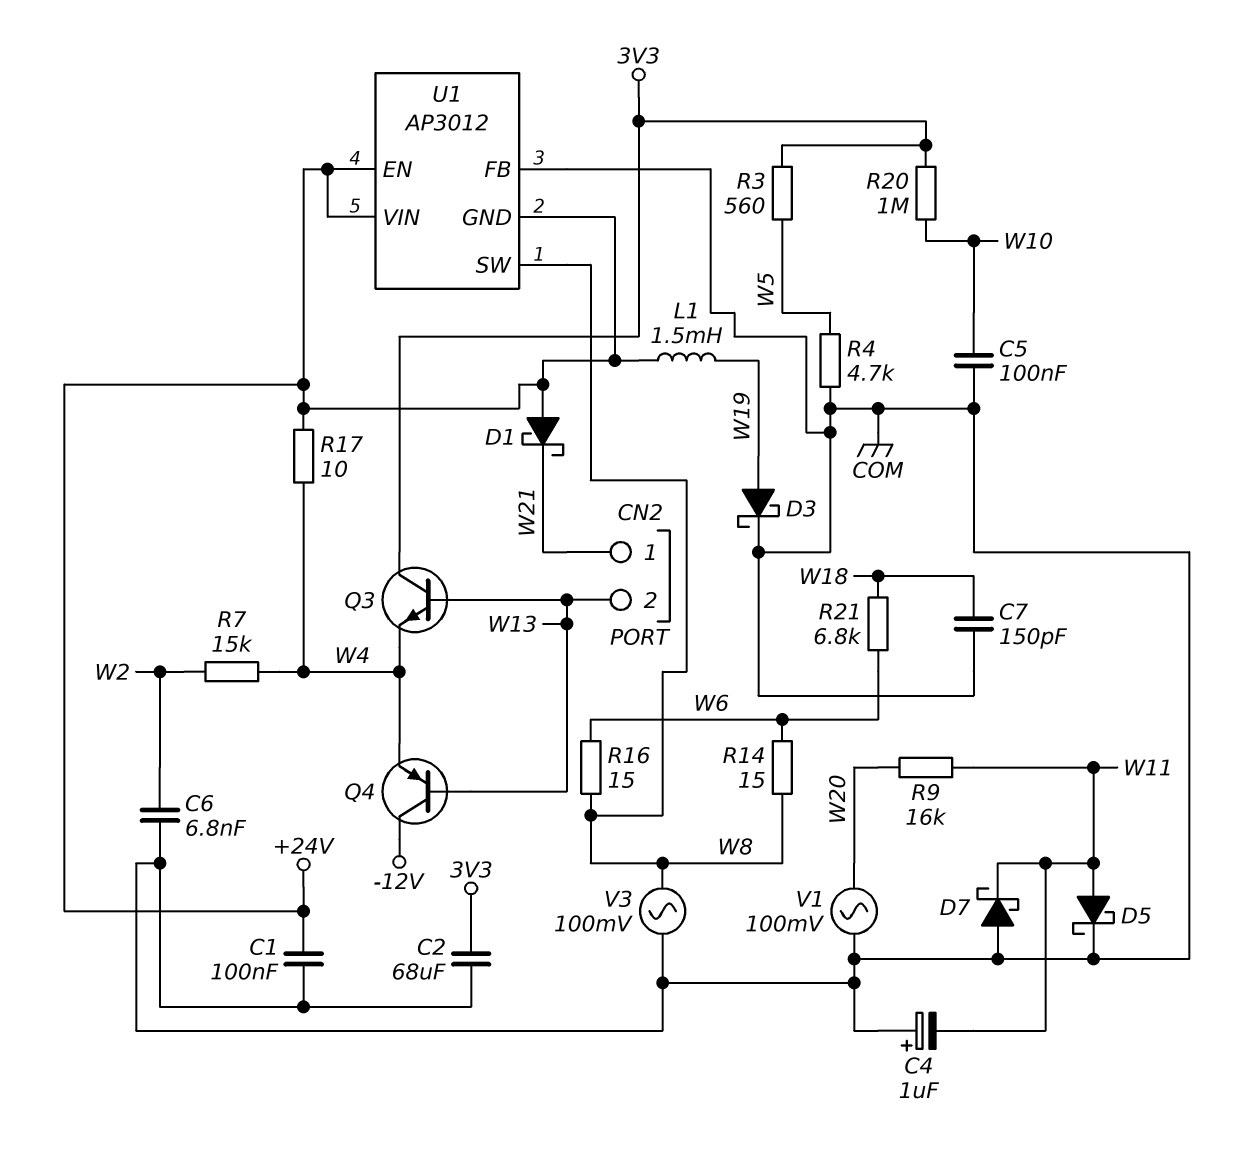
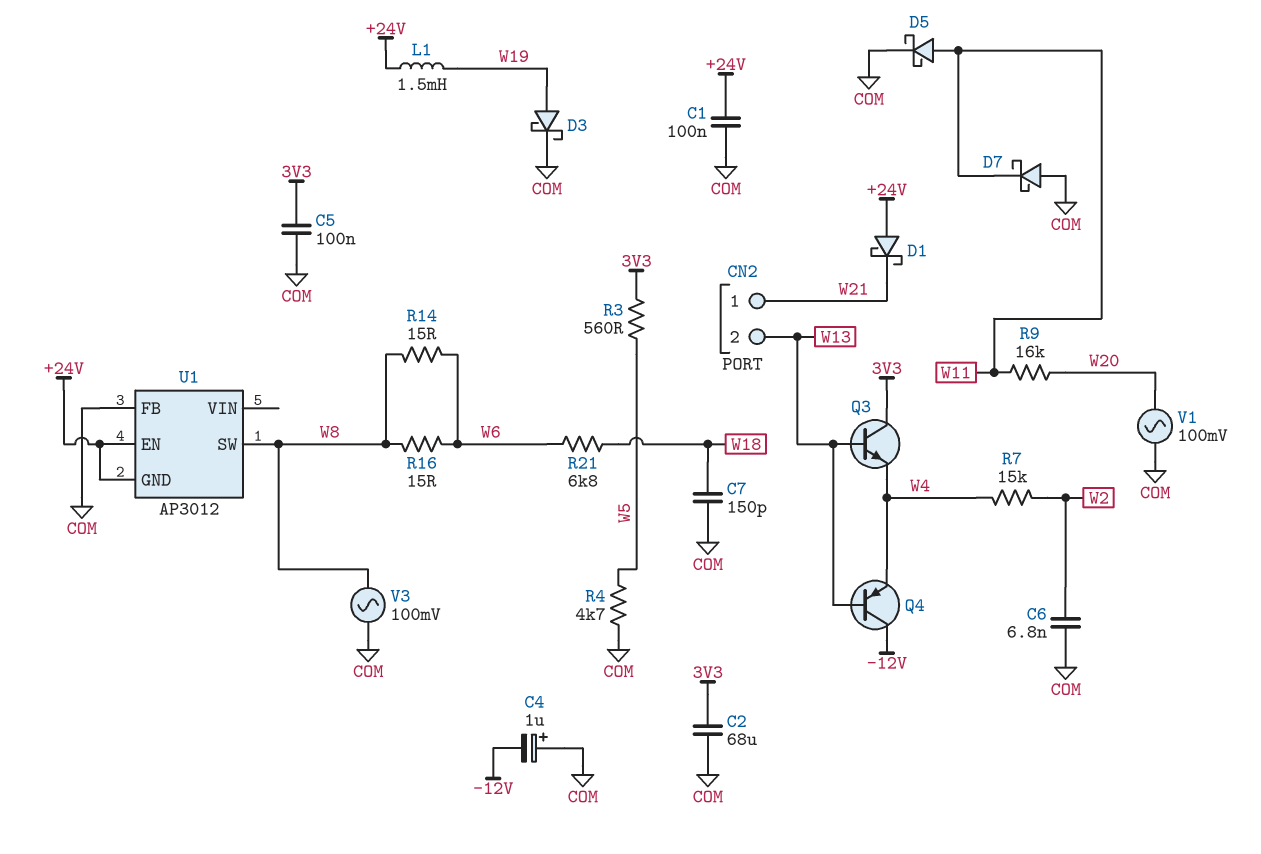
C4: 1uF (plus COM, minus W11) -> 1uF (plus COM, minus -12V)
C5: 100nF (COM, W10) -> 100nF (3V3, COM)
R17: 10 (+24V, W4) -> none
R20: 1M (3V3, W10) -> none
U1 pin VIN: +24V -> none

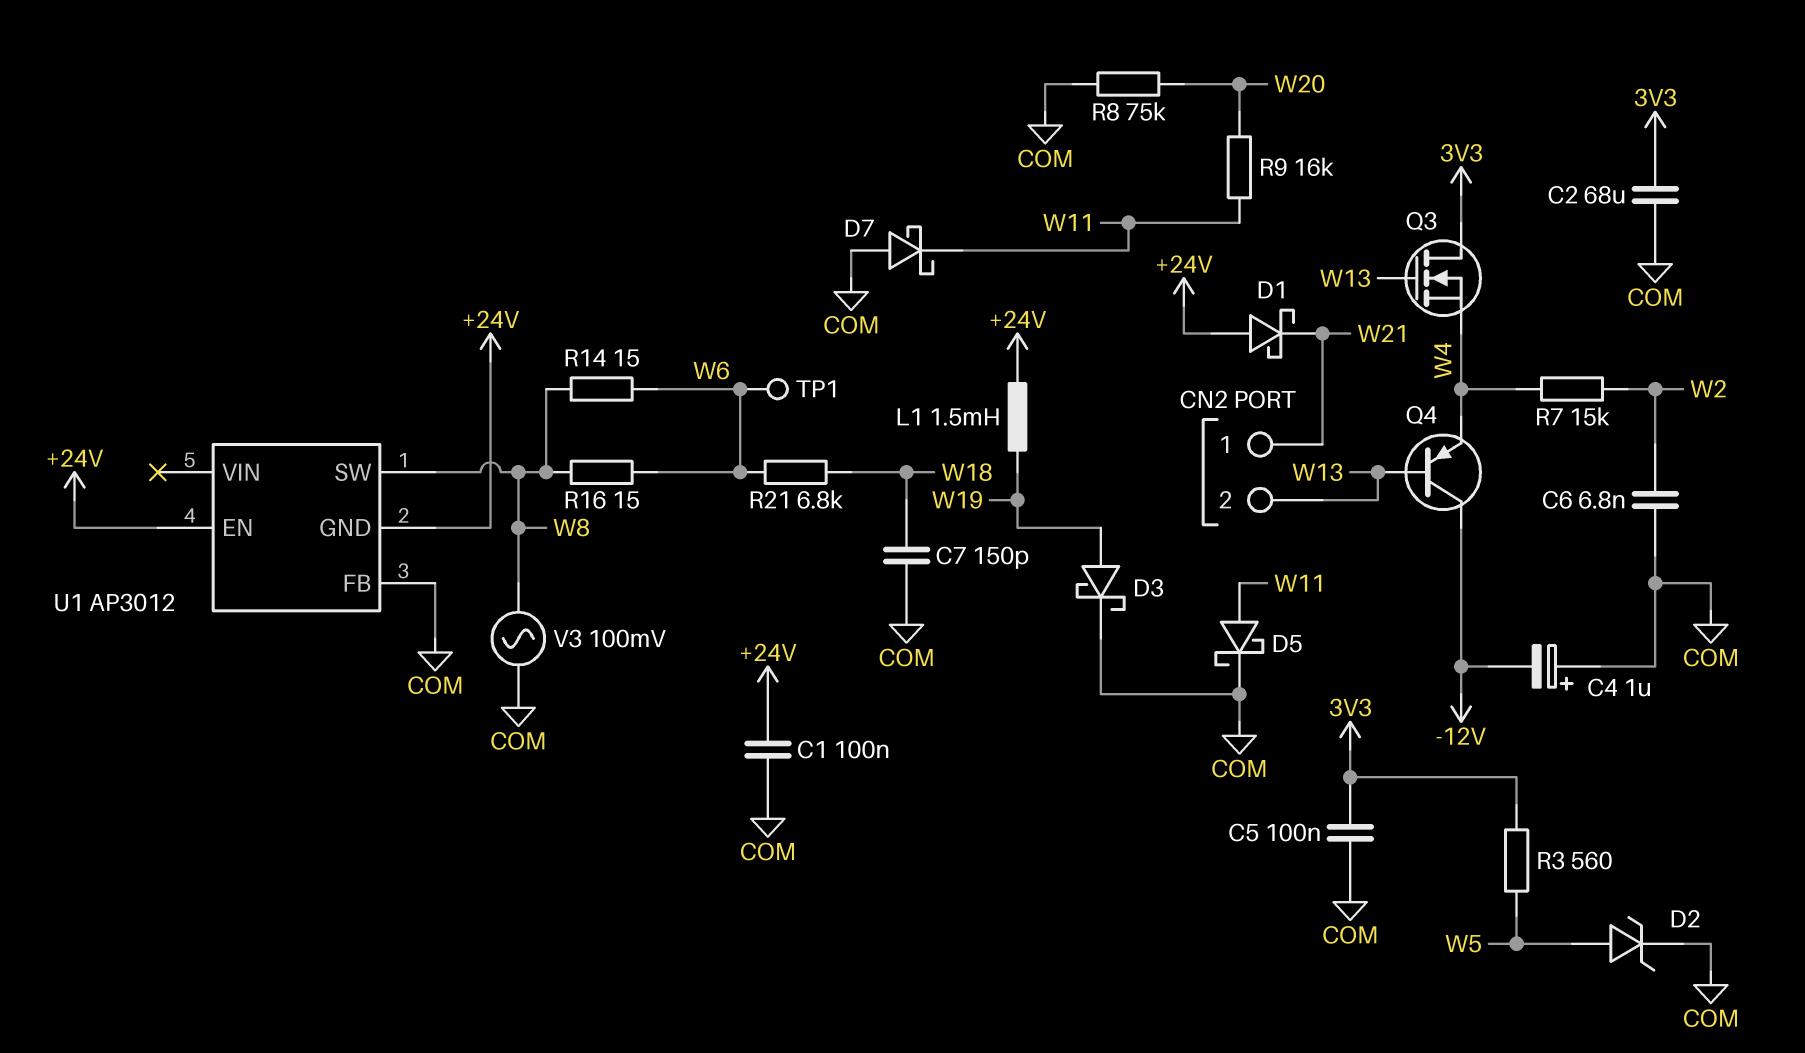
D2: none -> zener (A W5, K COM)
Q3: NPN (B W13, C 3V3, E W4) -> NMOS (G W13, D 3V3, S W4)
R4: 4.7k (COM, W5) -> none
R8: none -> 75k (COM, W20)
TP1: none -> test point (W6)
V1: AC 100mV (COM, W20) -> none

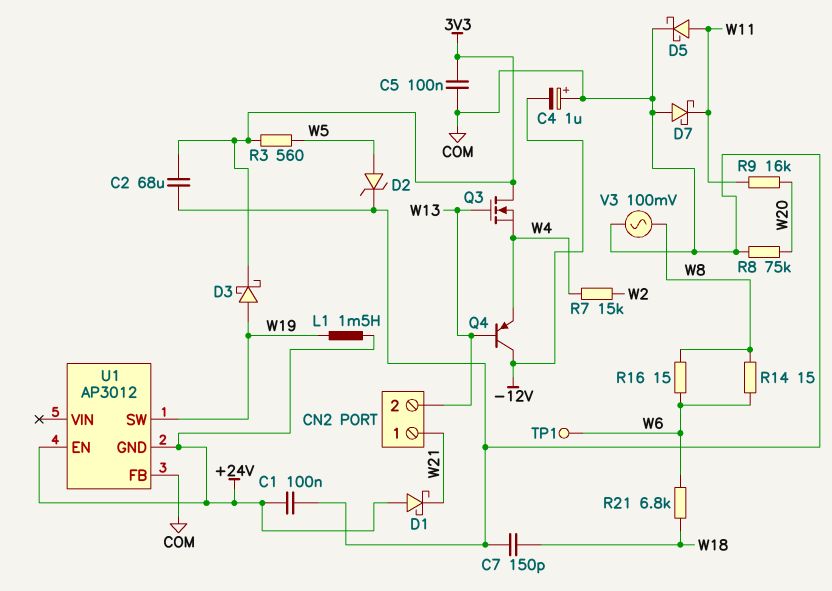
C6: 6.8nF (COM, W2) -> none
D3: schottky (A W19, K COM) -> schottky (A W19, K 3V3)
U1 pin SW: W8 -> W19

